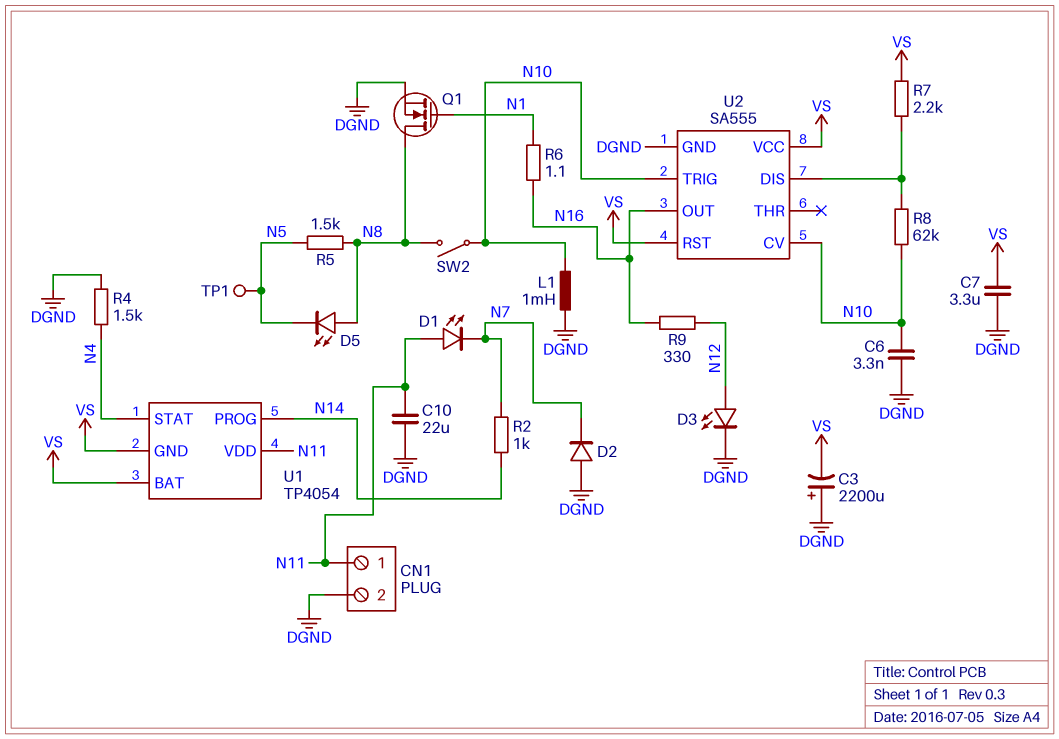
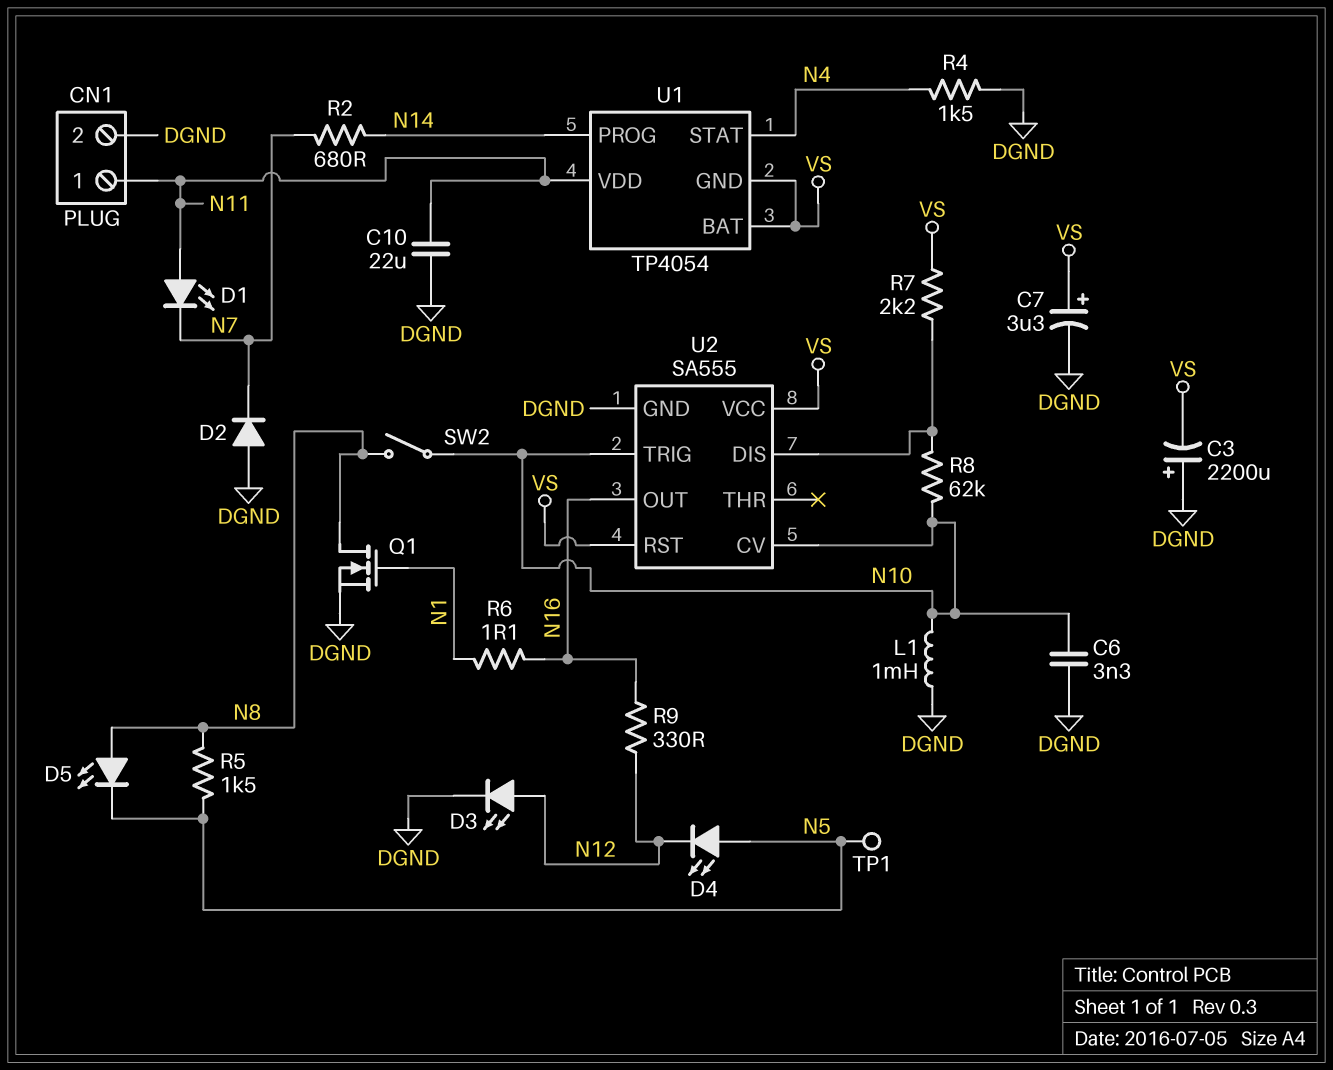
C7: 3.3uF (DGND, VS) -> 3.3uF (plus VS, minus DGND)
D4: none -> LED (A N5, K N12)
R2: 1k (N7, N14) -> 680 (N7, N14)

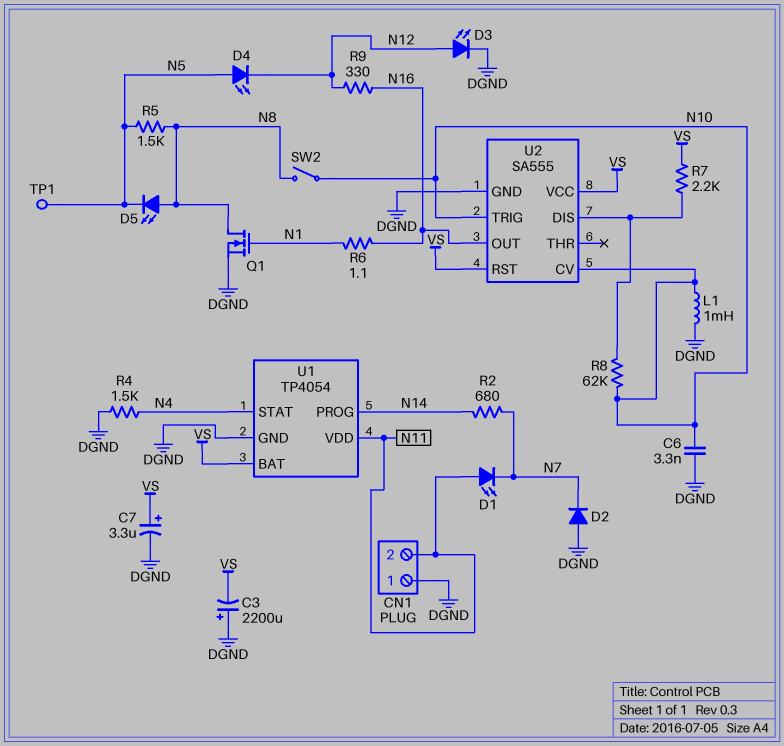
C10: 22uF (DGND, N11) -> none
CN1 pin 1: N11 -> DGND
CN1 pin 2: DGND -> N11
U1 pin GND: VS -> DGND

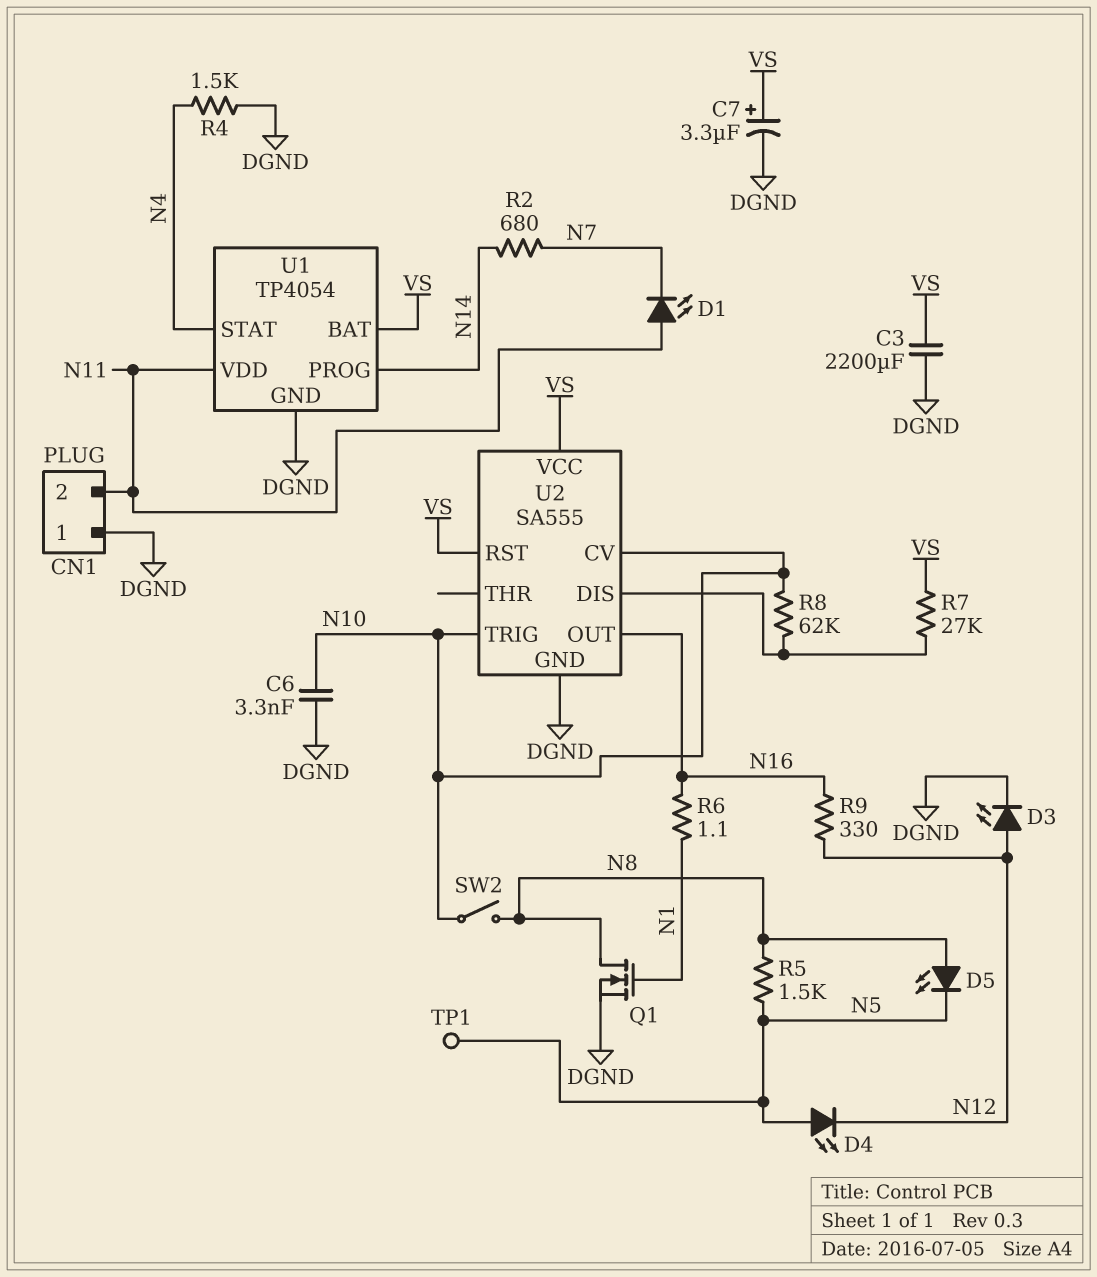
C3: 2200uF (plus DGND, minus VS) -> 2200uF (DGND, VS)
D2: diode (A DGND, K N7) -> none
L1: 1mH (DGND, N10) -> none
R7: 2.2k (U2/DIS, VS) -> 27k (U2/DIS, VS)

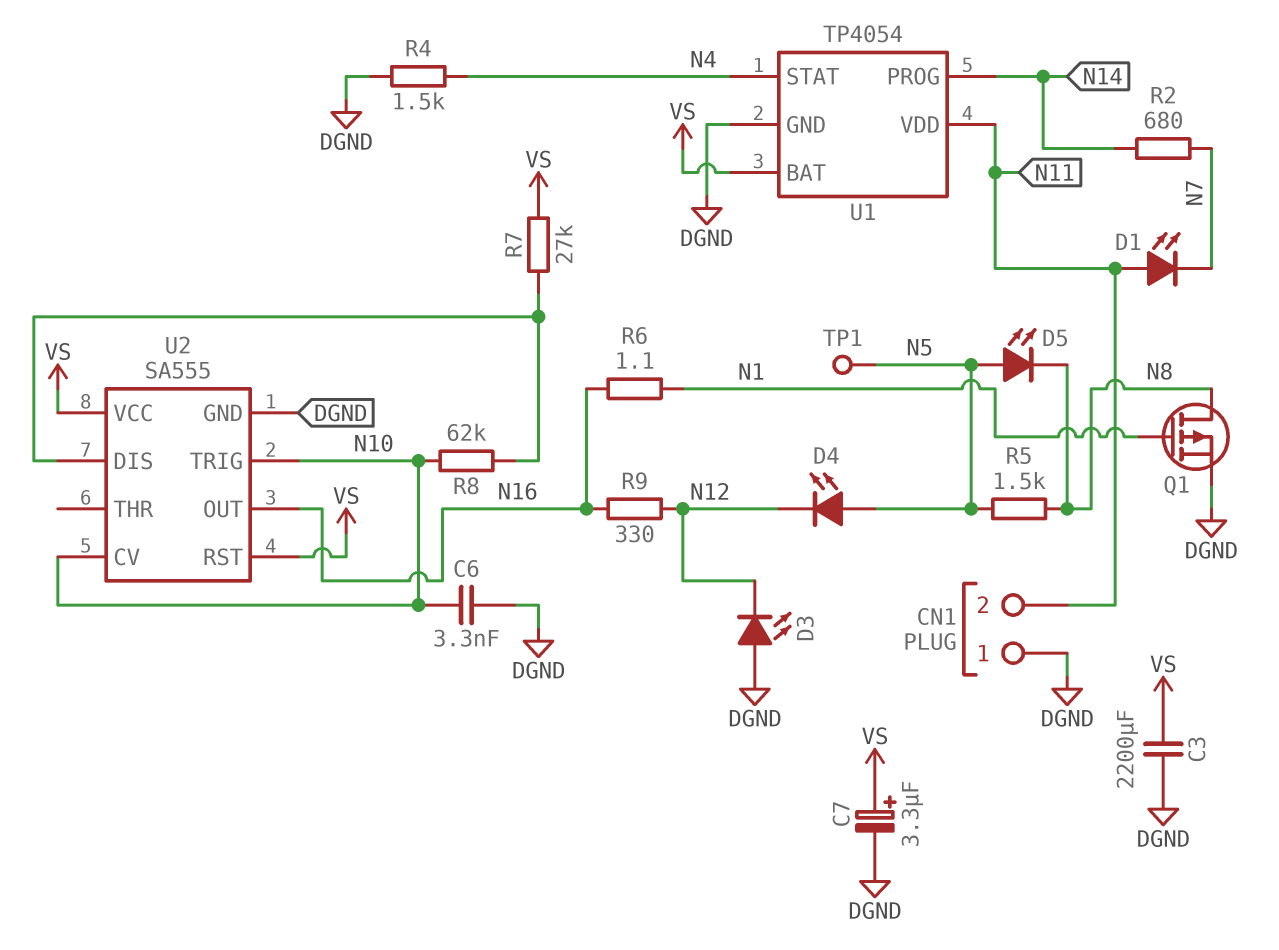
D3: LED (A N12, K DGND) -> LED (A DGND, K N12)
D5: LED (A N8, K N5) -> LED (A N5, K N8)
Q1: NMOS (G N1, D N8, S DGND) -> PMOS (G N1, D N8, S DGND)
SW2: switch (N8, N10) -> none

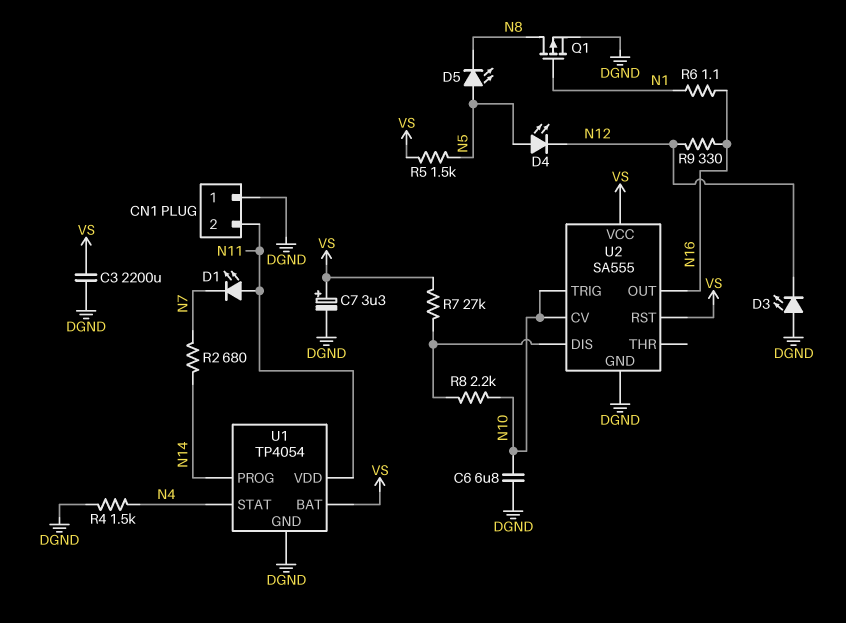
C6: 3.3nF (DGND, N10) -> 6.8uF (DGND, N10)
R5: 1.5k (N5, N8) -> 1.5k (N5, VS)
R8: 62k (N10, U2/DIS) -> 2.2k (N10, U2/DIS)
TP1: test point (N5) -> none

